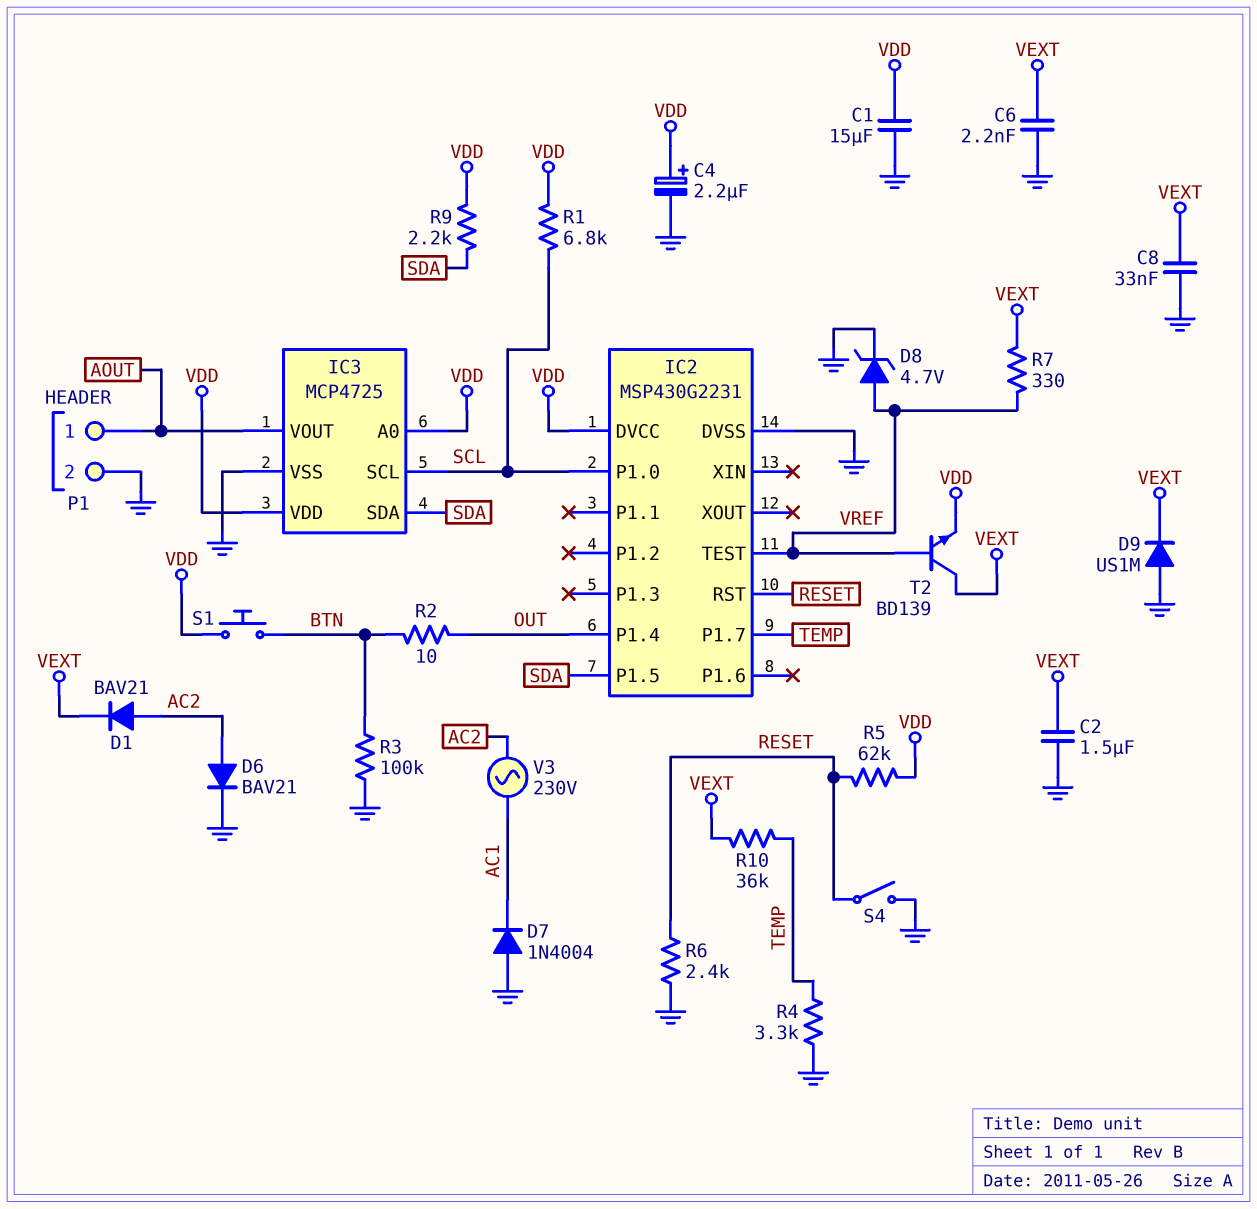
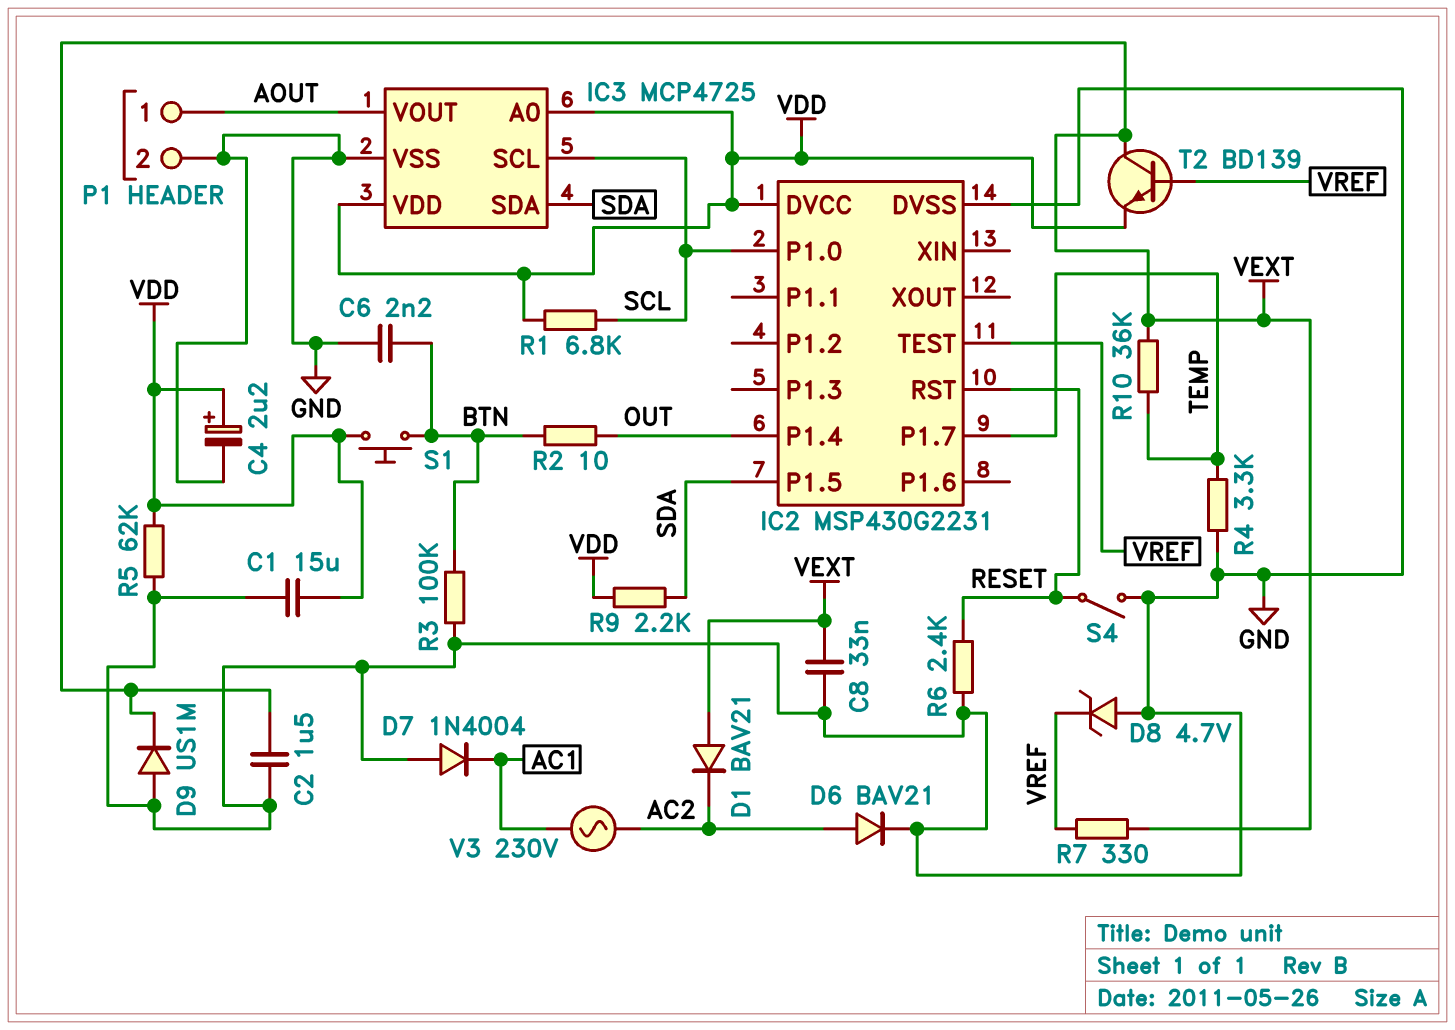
C6: 2.2nF (GND, VEXT) -> 2.2nF (BTN, GND)
D1: diode BAV21 (A AC2, K VEXT) -> diode BAV21 (A VEXT, K AC2)
D8: zener 4.7V (A VREF, K GND) -> zener 4.7V (A GND, K VREF)
R5: 62k (RESET, VDD) -> 62k (GND, VDD)

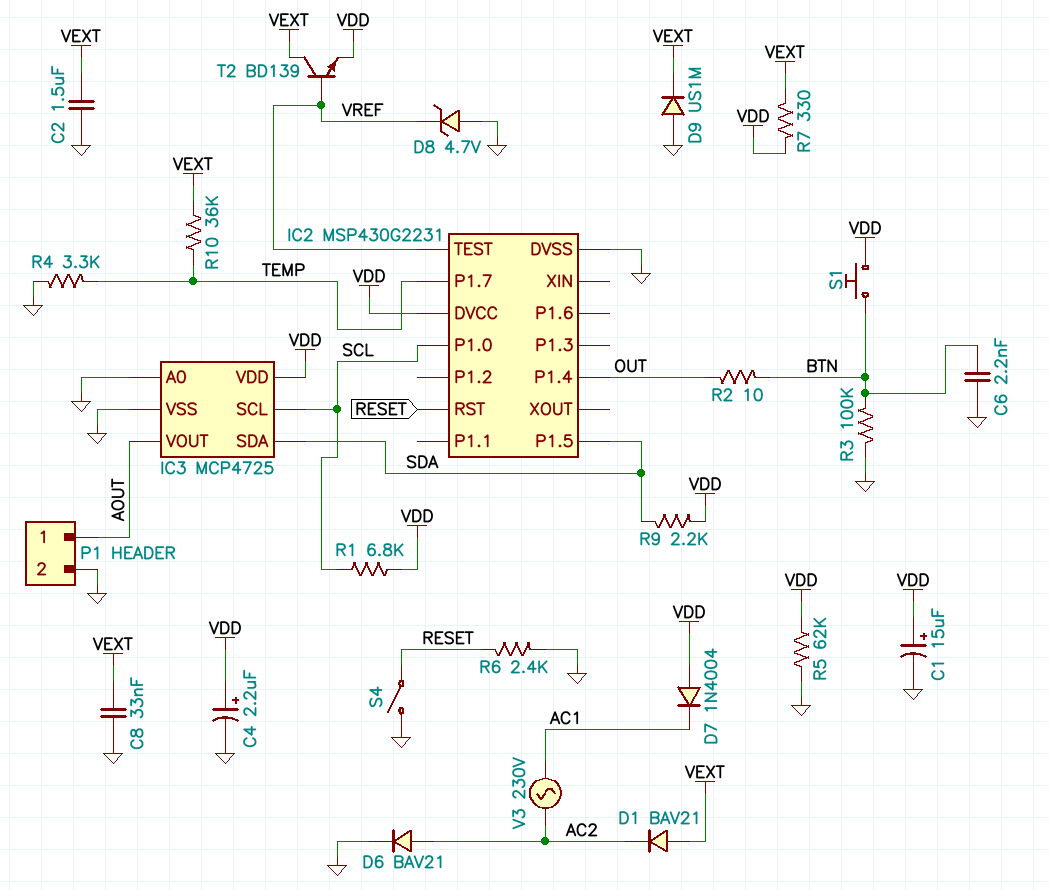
C1: 15uF (GND, VDD) -> 15uF (plus VDD, minus GND)
D7: diode 1N4004 (A GND, K AC1) -> diode 1N4004 (A VDD, K AC1)
IC3 pin A0: VDD -> GND
R7: 330 (VEXT, VREF) -> 330 (VDD, VEXT)

